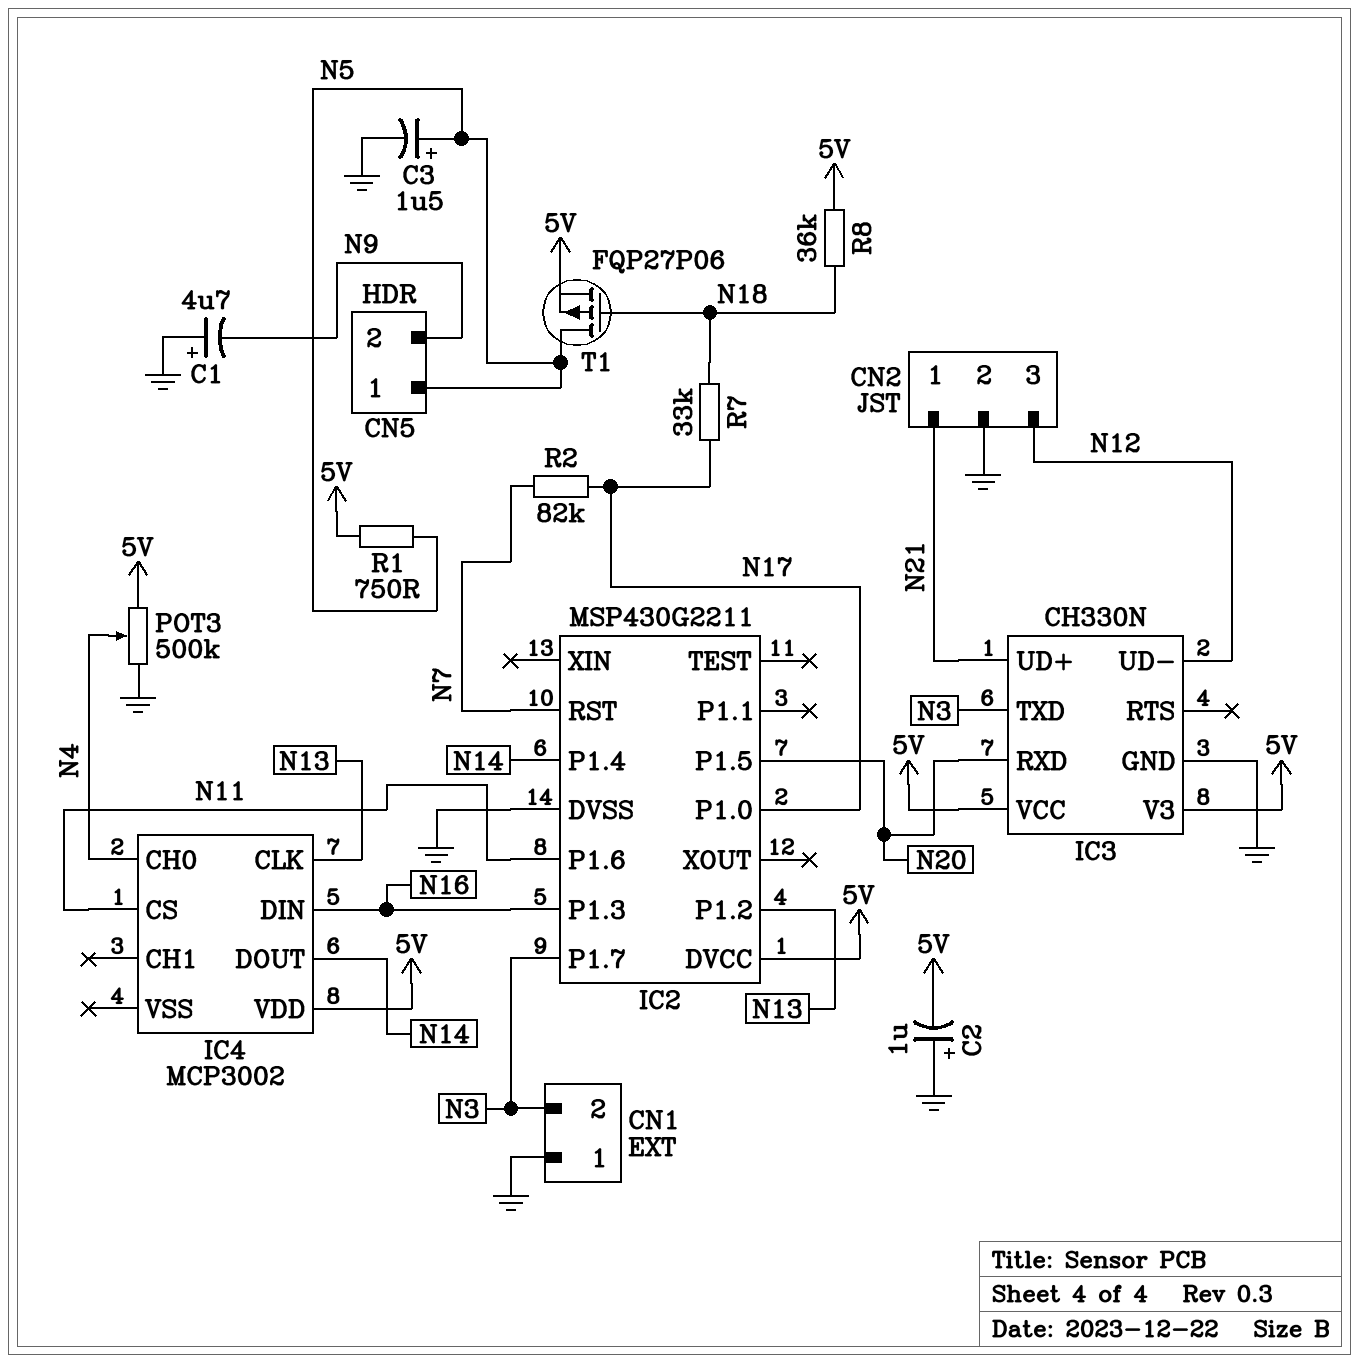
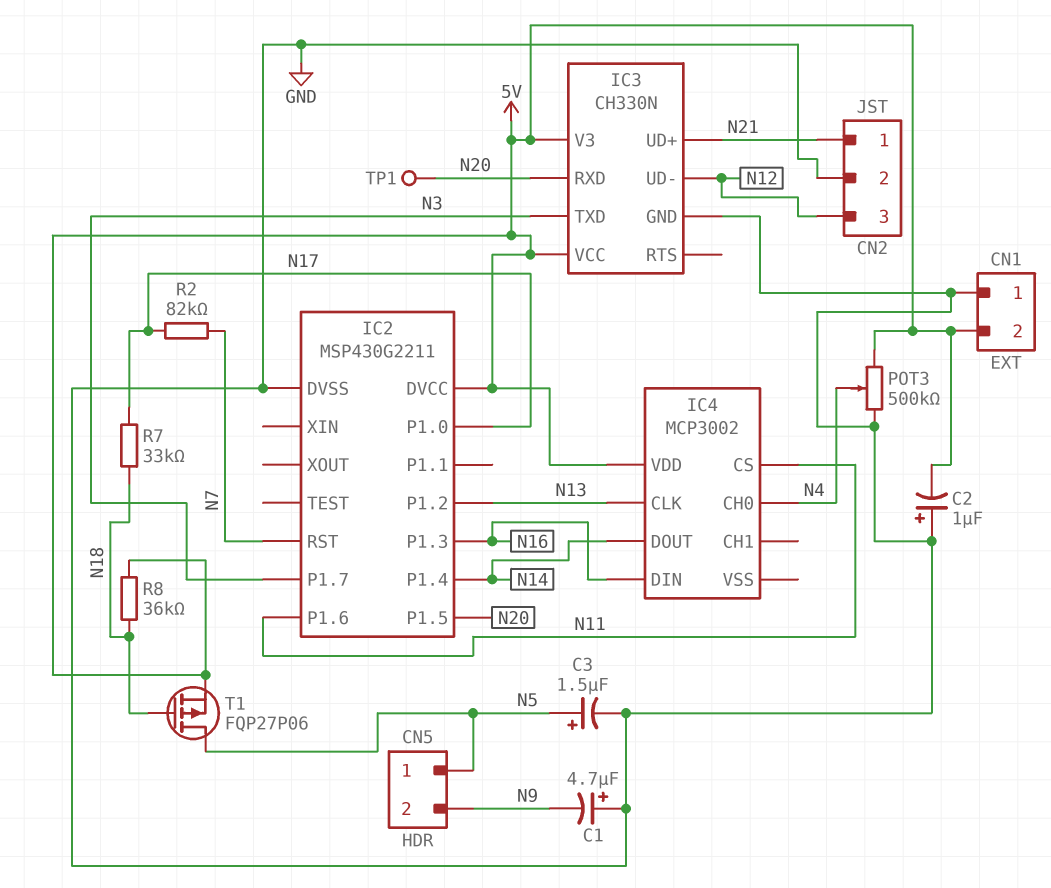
CN1 pin 2: N3 -> 5V
R1: 750 (5V, N5) -> none
TP1: none -> test point (N20)

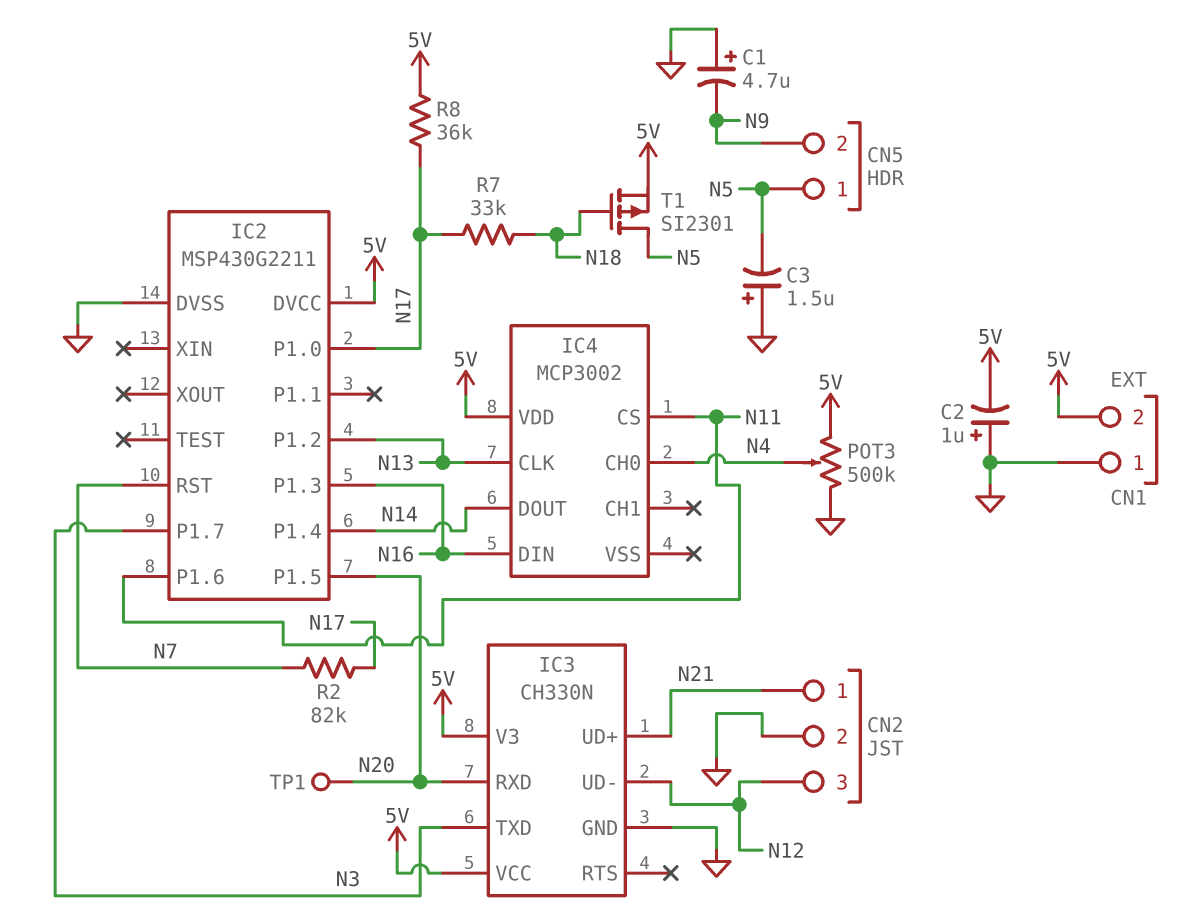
C3: 1.5uF (plus N5, minus GND) -> 1.5uF (plus GND, minus N5)
R8: 36k (5V, N18) -> 36k (5V, N17)
T1: PMOS FQP27P06 (G N18, D N5, S 5V) -> PMOS SI2301 (G N18, D N5, S 5V)

